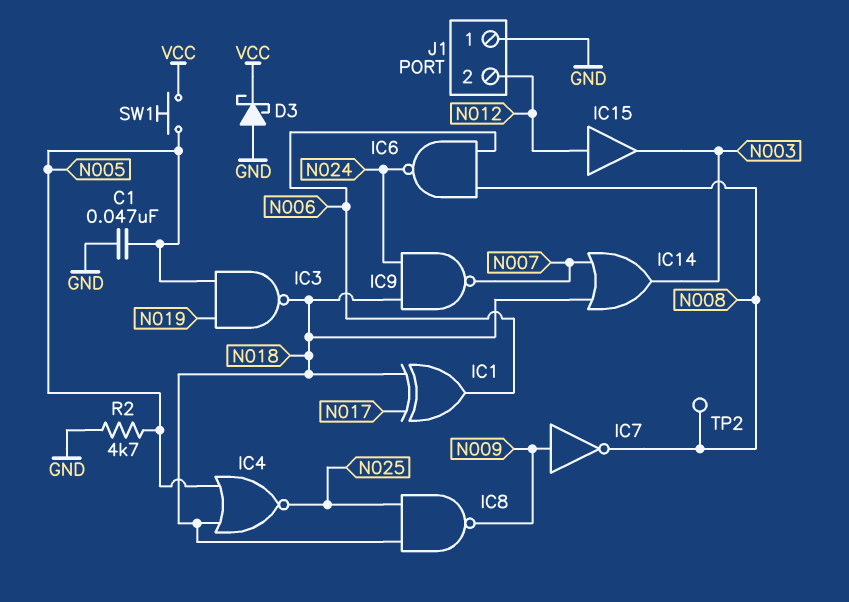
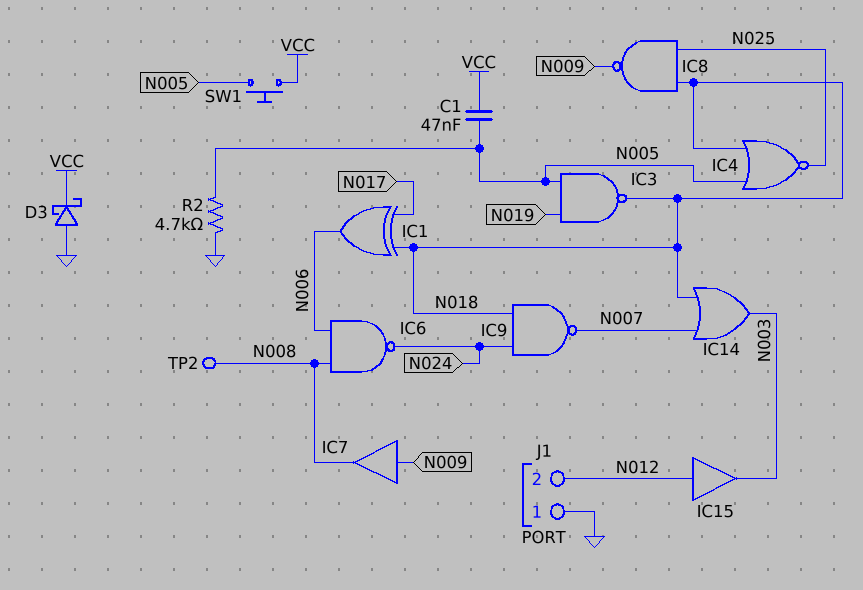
C1: 47nF (GND, N005) -> 47nF (N005, VCC)
IC7: NOT (in N009, out N008) -> buffer (in N009, out N008)

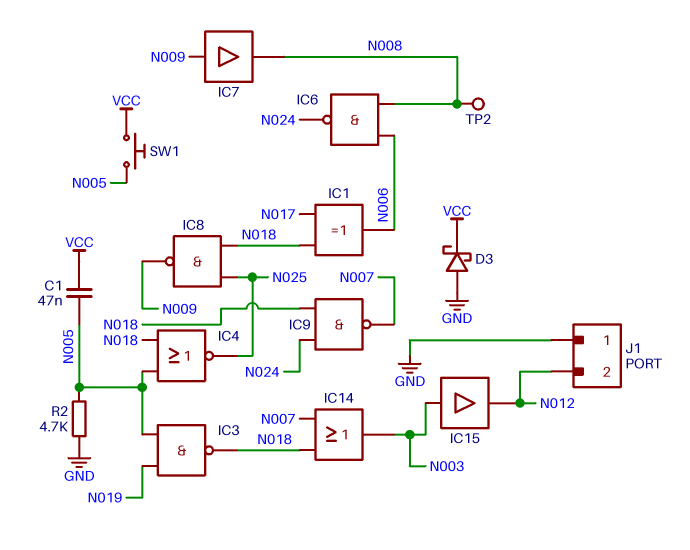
IC15: buffer (in N012, out N003) -> buffer (in N003, out N012)

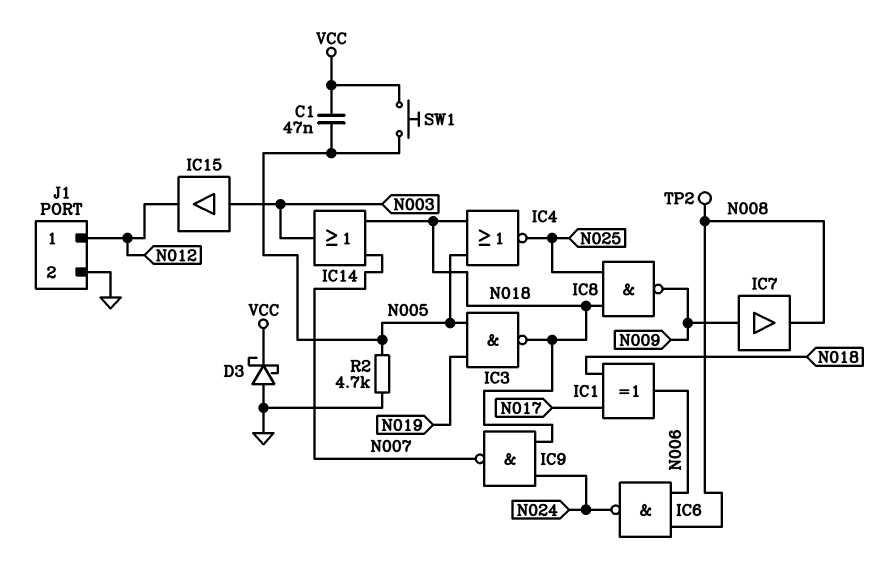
J1 pin 1: GND -> N012
J1 pin 2: N012 -> GND

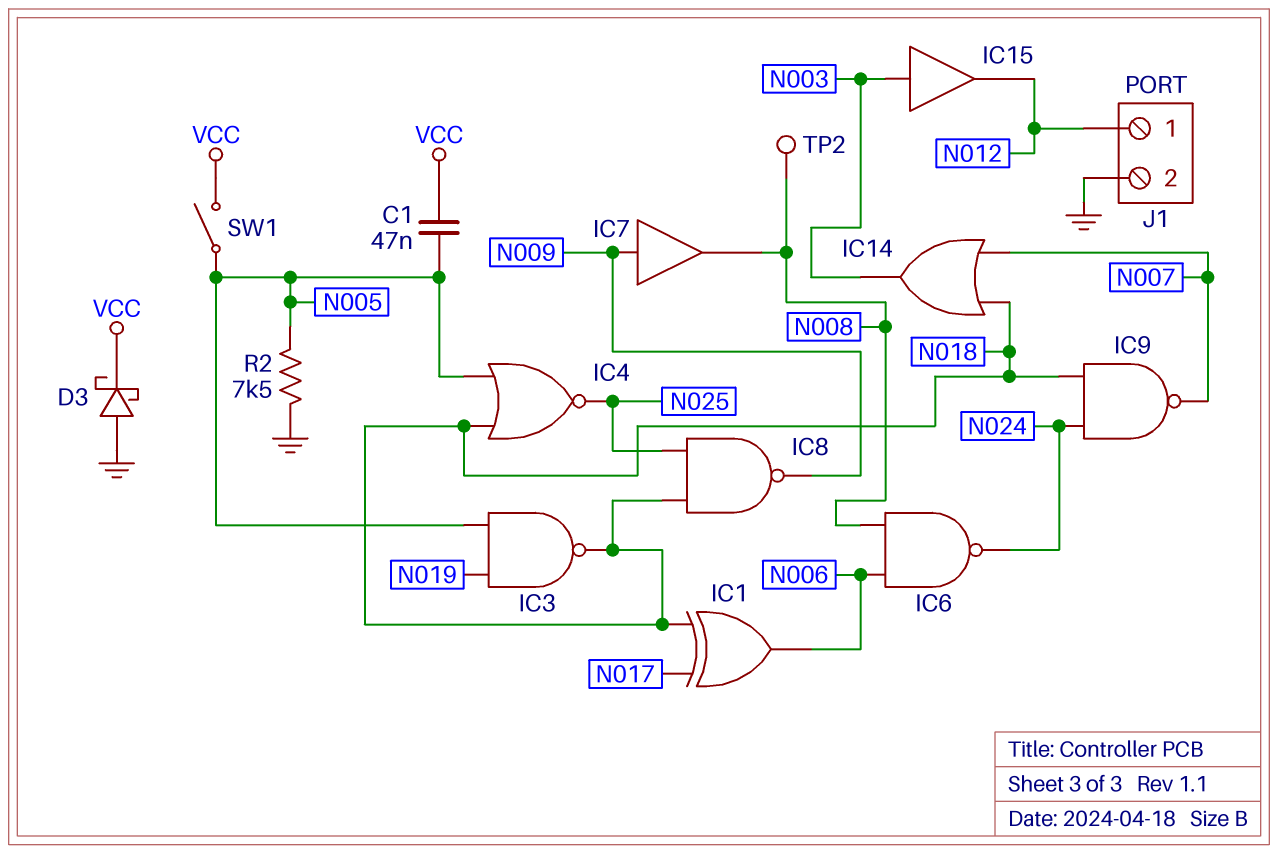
R2: 4.7k (GND, N005) -> 7.5k (GND, N005)
SW1: button (N005, VCC) -> switch (N005, VCC)

